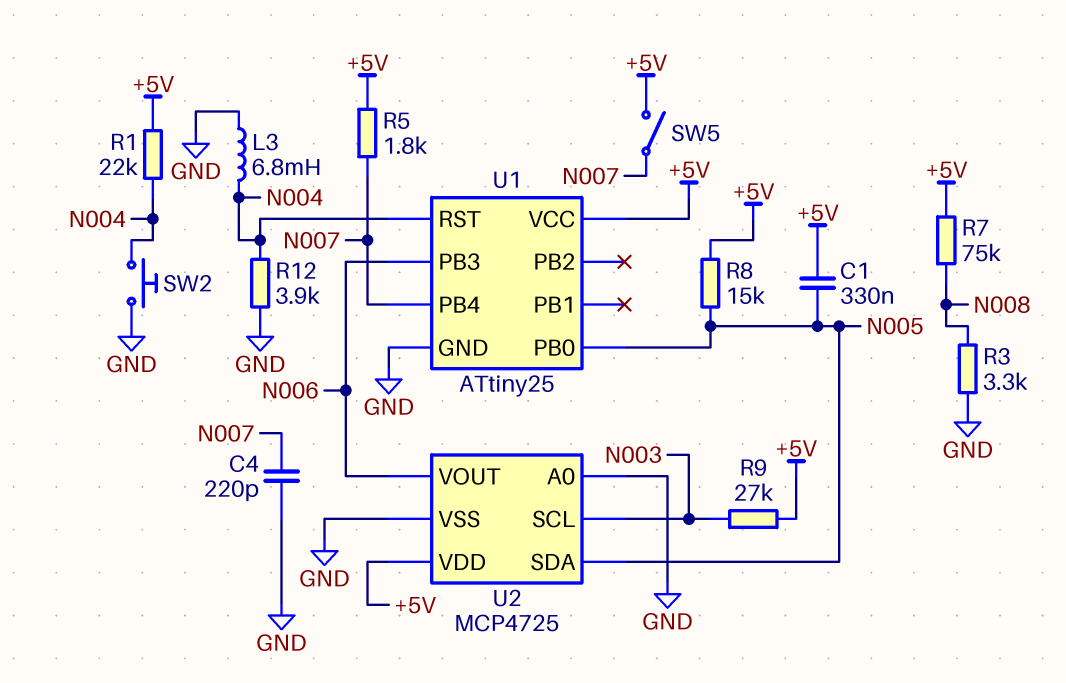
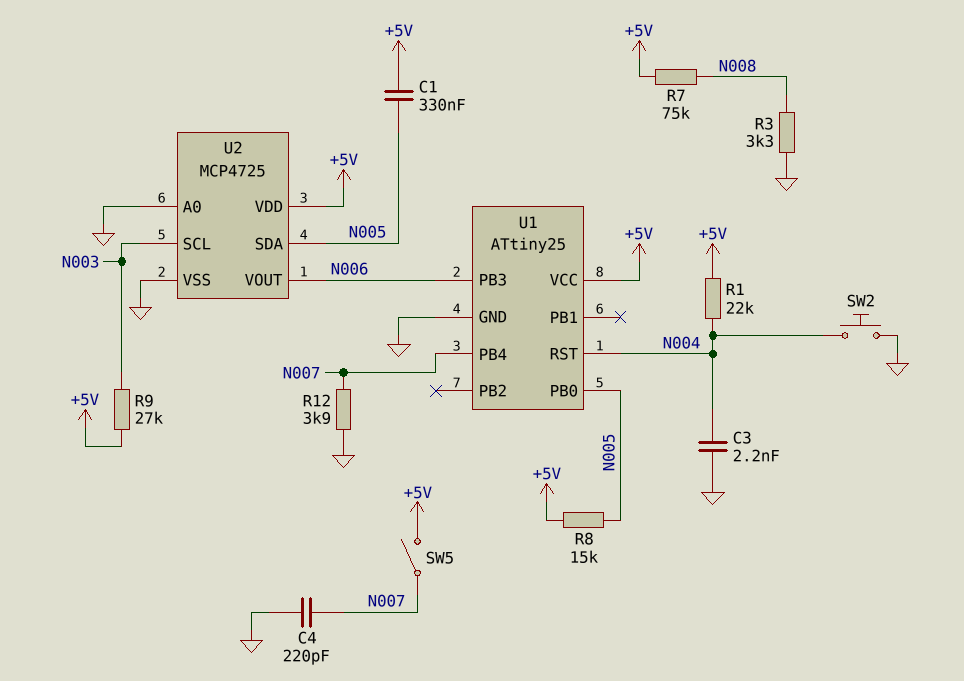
C3: none -> 2.2nF (GND, N004)
L3: 6.8mH (GND, N004) -> none
R5: 1.8k (+5V, N007) -> none
R12: 3.9k (GND, N004) -> 3.9k (GND, N007)

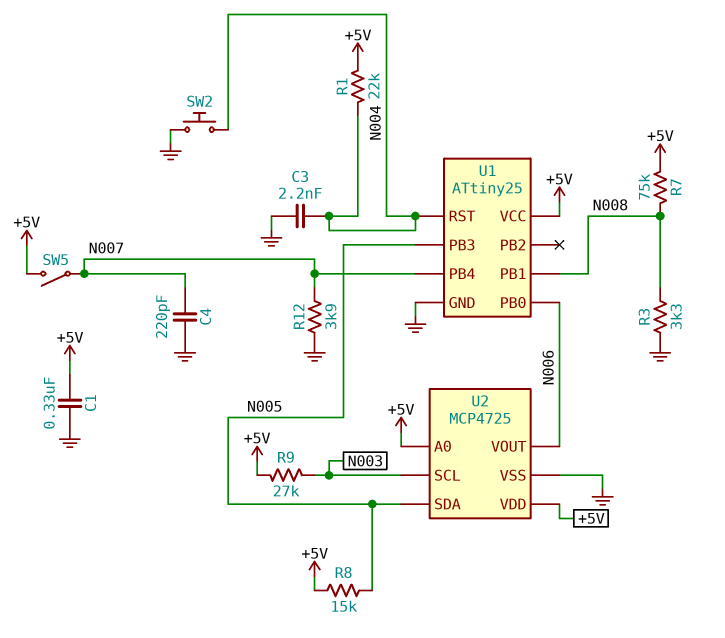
C1: 330nF (+5V, N005) -> 330nF (+5V, GND)
U1 pin PB0: N005 -> N006
U1 pin PB1: none -> N008
U1 pin PB3: N006 -> N005
U2 pin A0: GND -> +5V

